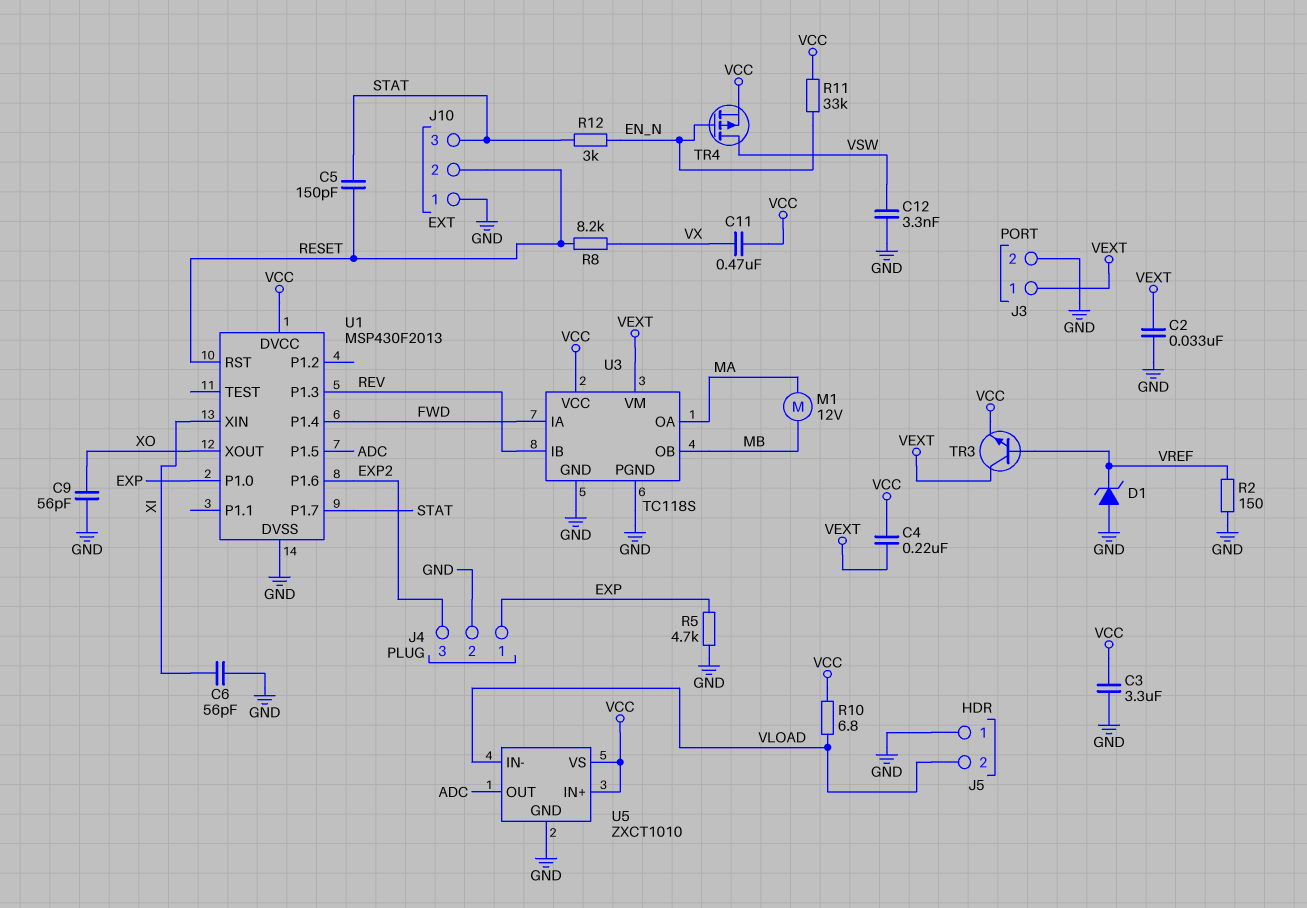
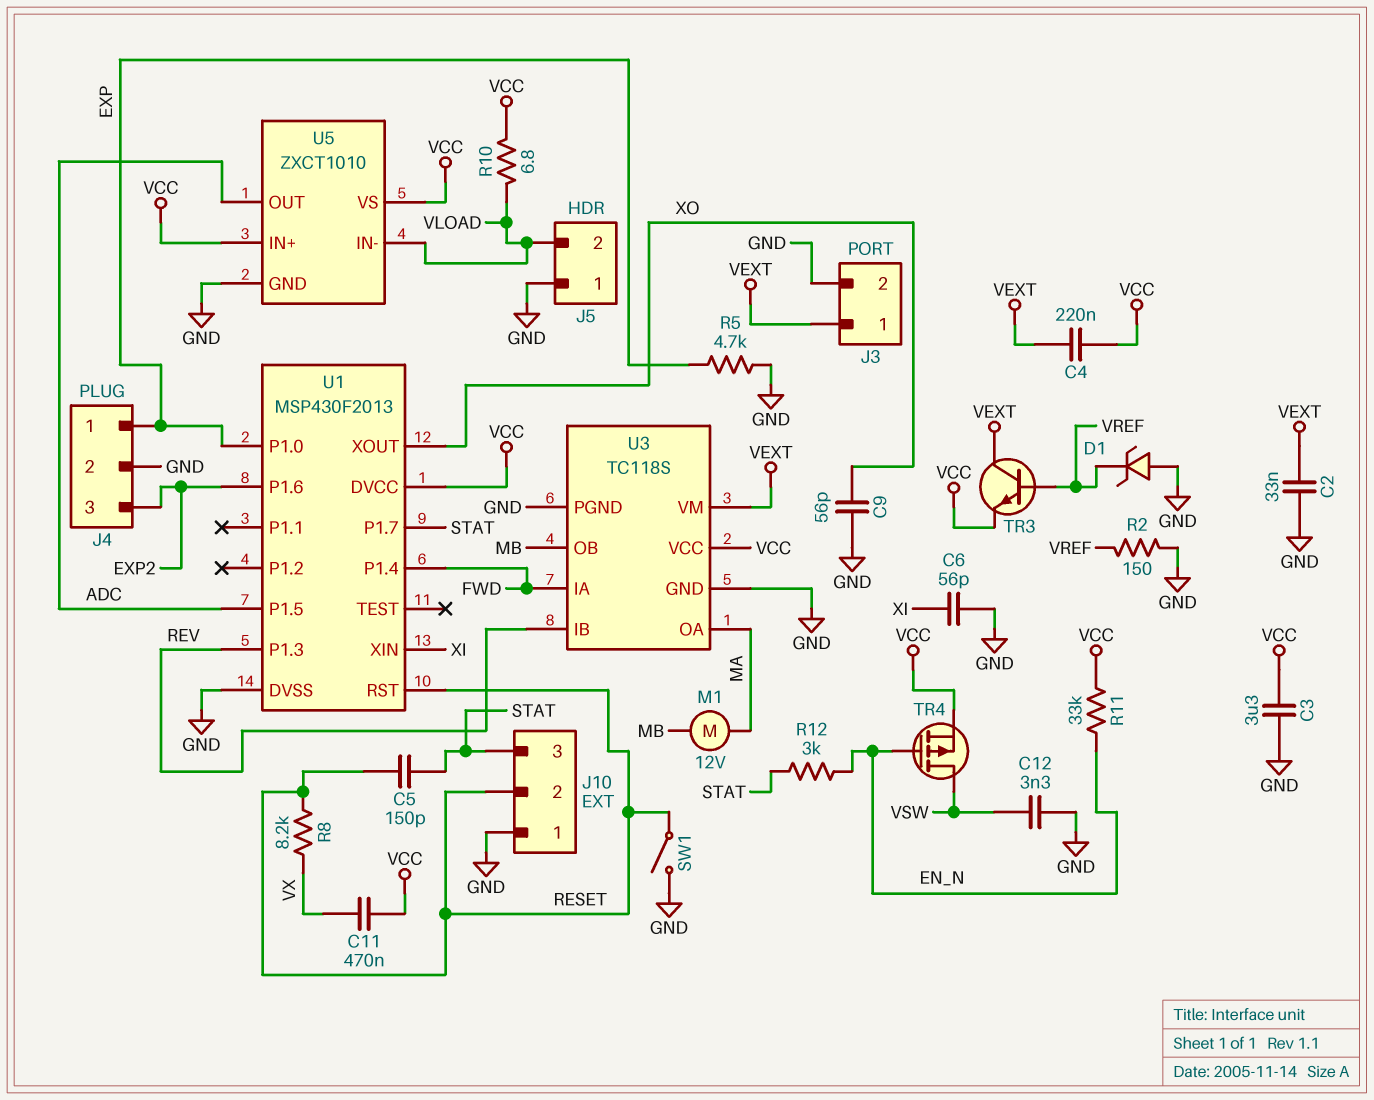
SW1: none -> switch (GND, RESET)

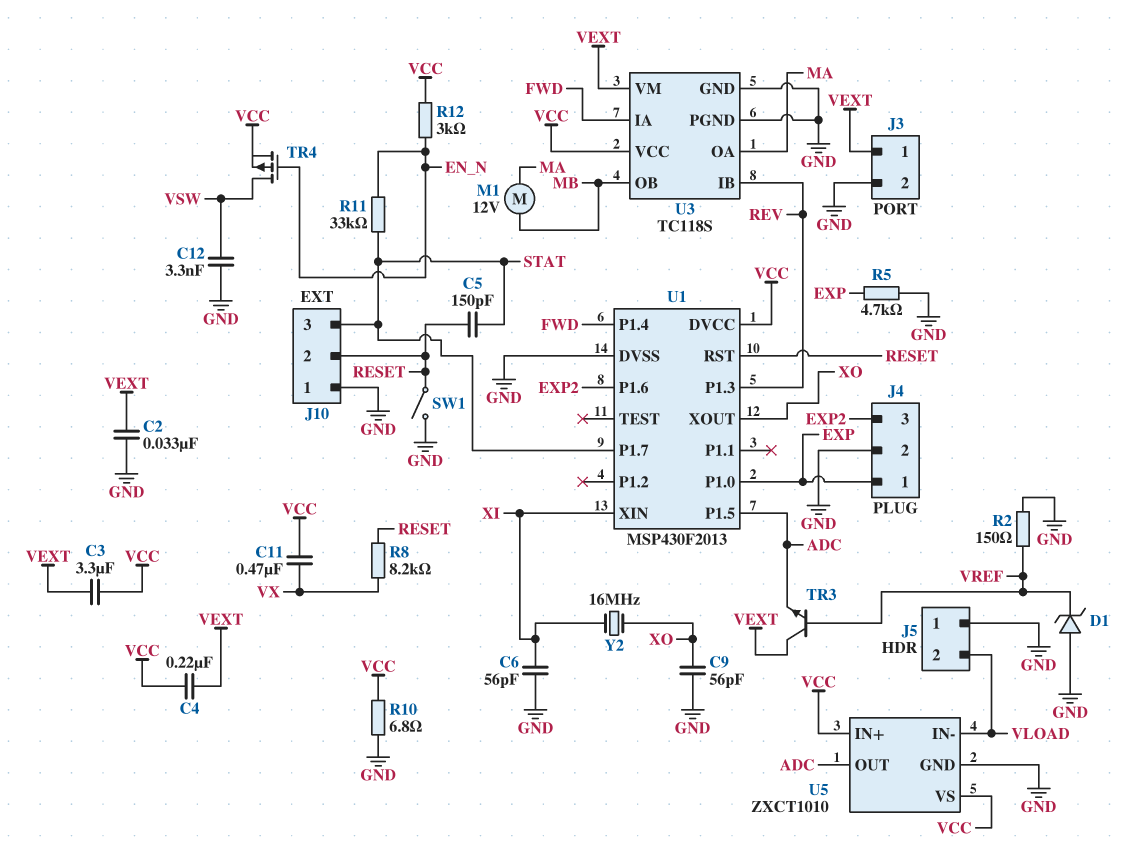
C3: 3.3uF (GND, VCC) -> 3.3uF (VCC, VEXT)
R10: 6.8 (VCC, VLOAD) -> 6.8 (GND, VCC)
R11: 33k (EN_N, VCC) -> 33k (EN_N, STAT)
R12: 3k (EN_N, STAT) -> 3k (EN_N, VCC)
TR3: NPN (B VREF, C VEXT, E VCC) -> NPN (B VREF, C VEXT, E ADC)
Y2: none -> 16MHz (XI, XO)

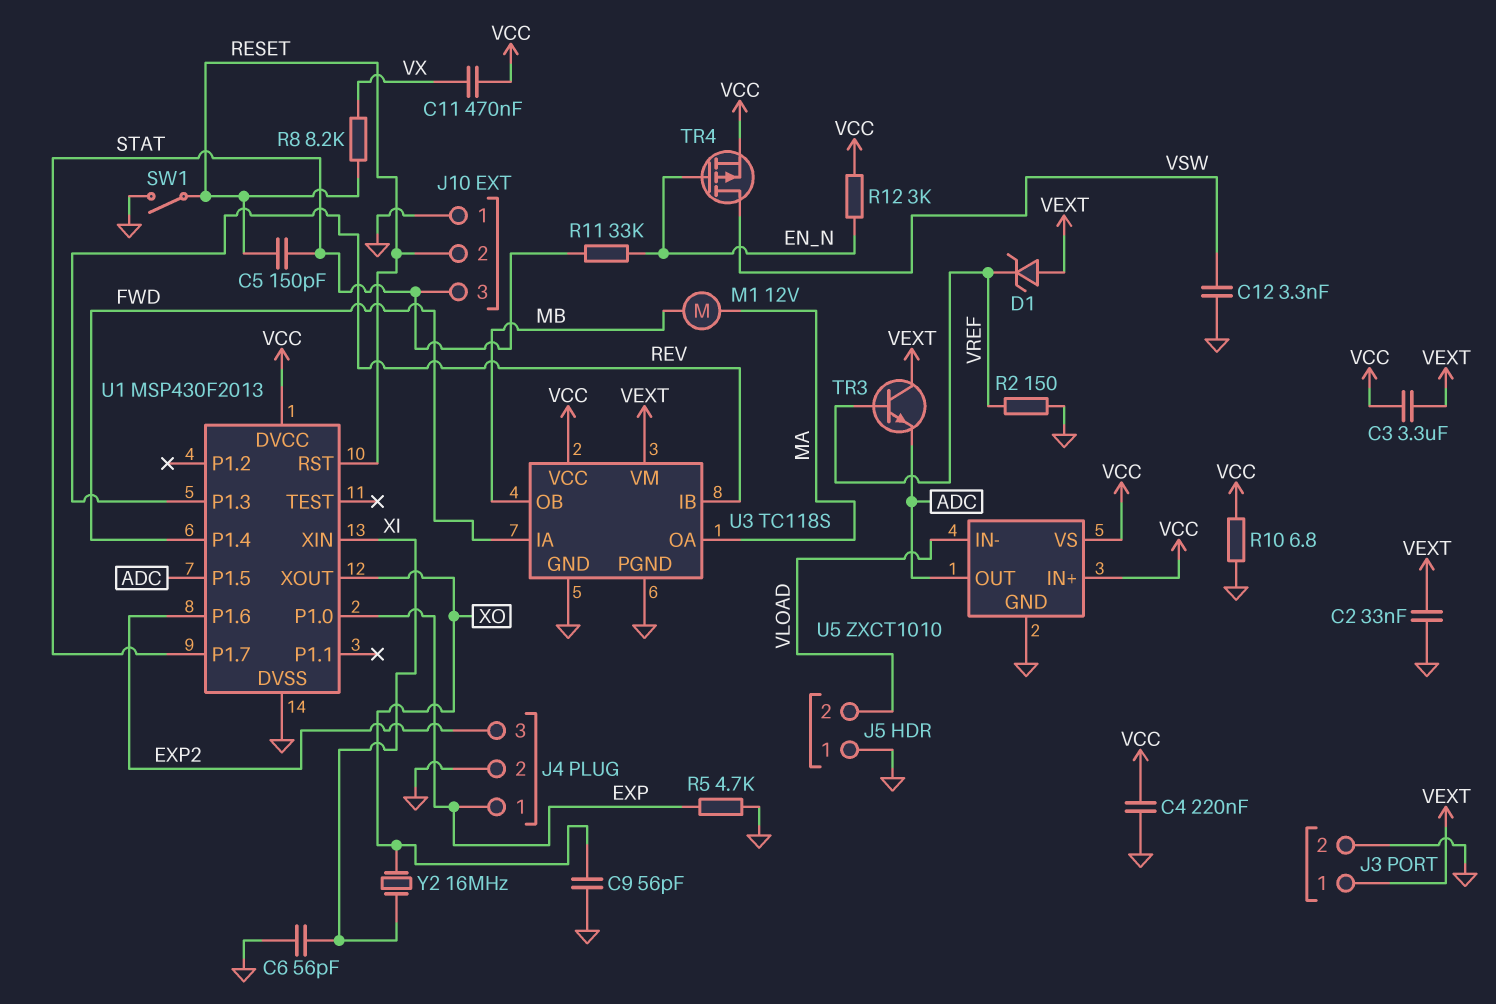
C4: 220nF (VCC, VEXT) -> 220nF (GND, VCC)
D1: zener (A GND, K VREF) -> zener (A VEXT, K VREF)

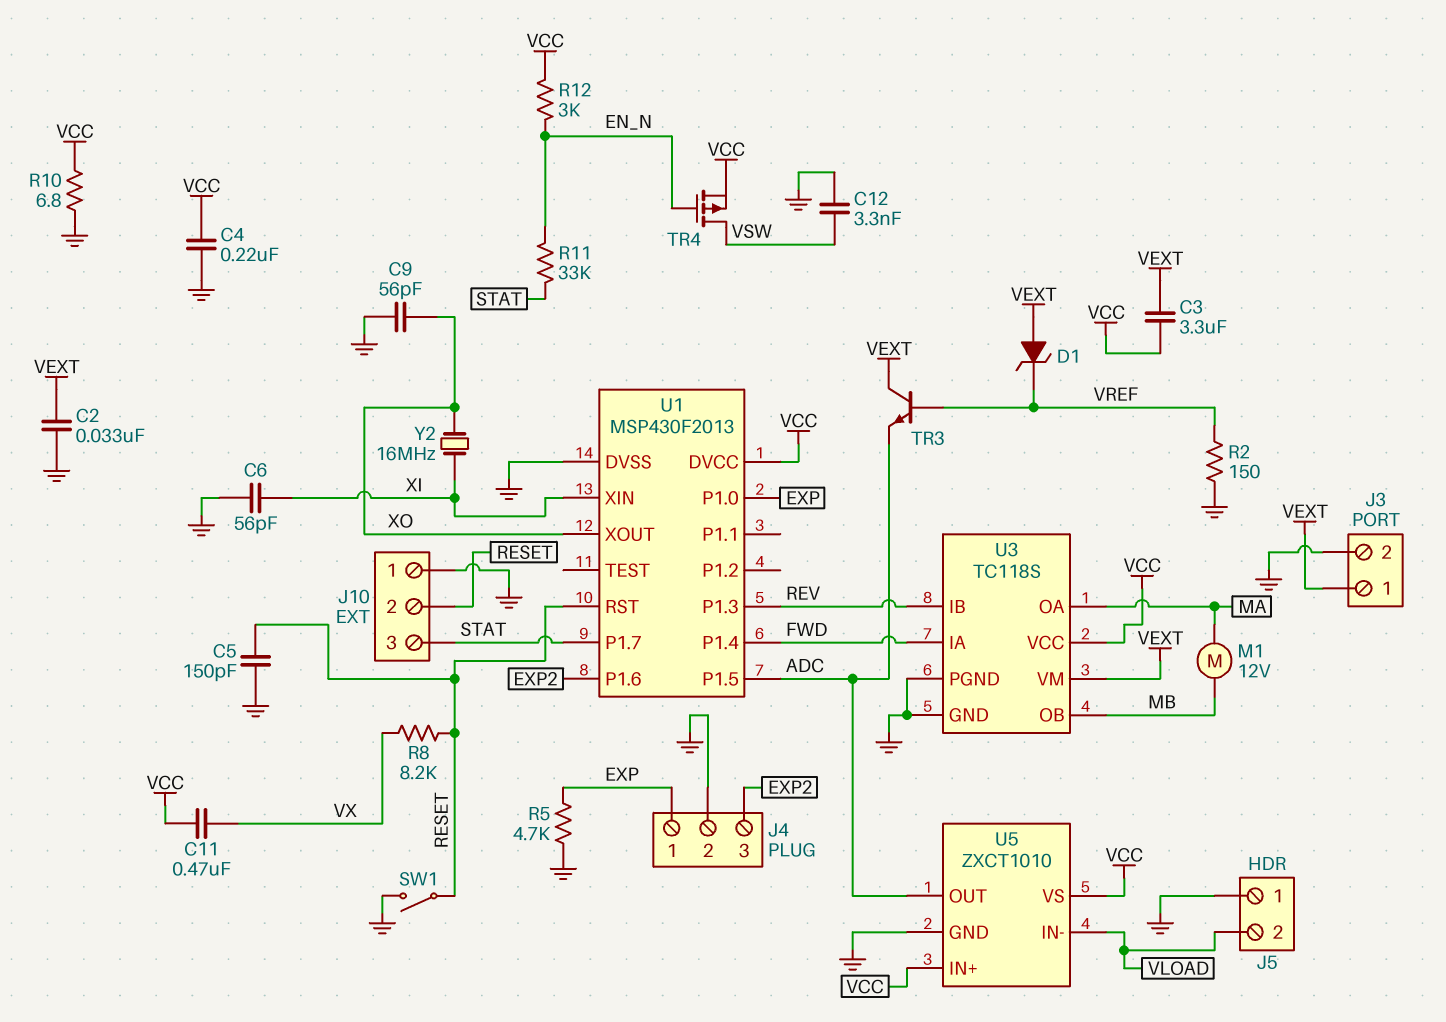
C5: 150pF (RESET, STAT) -> 150pF (GND, RESET)

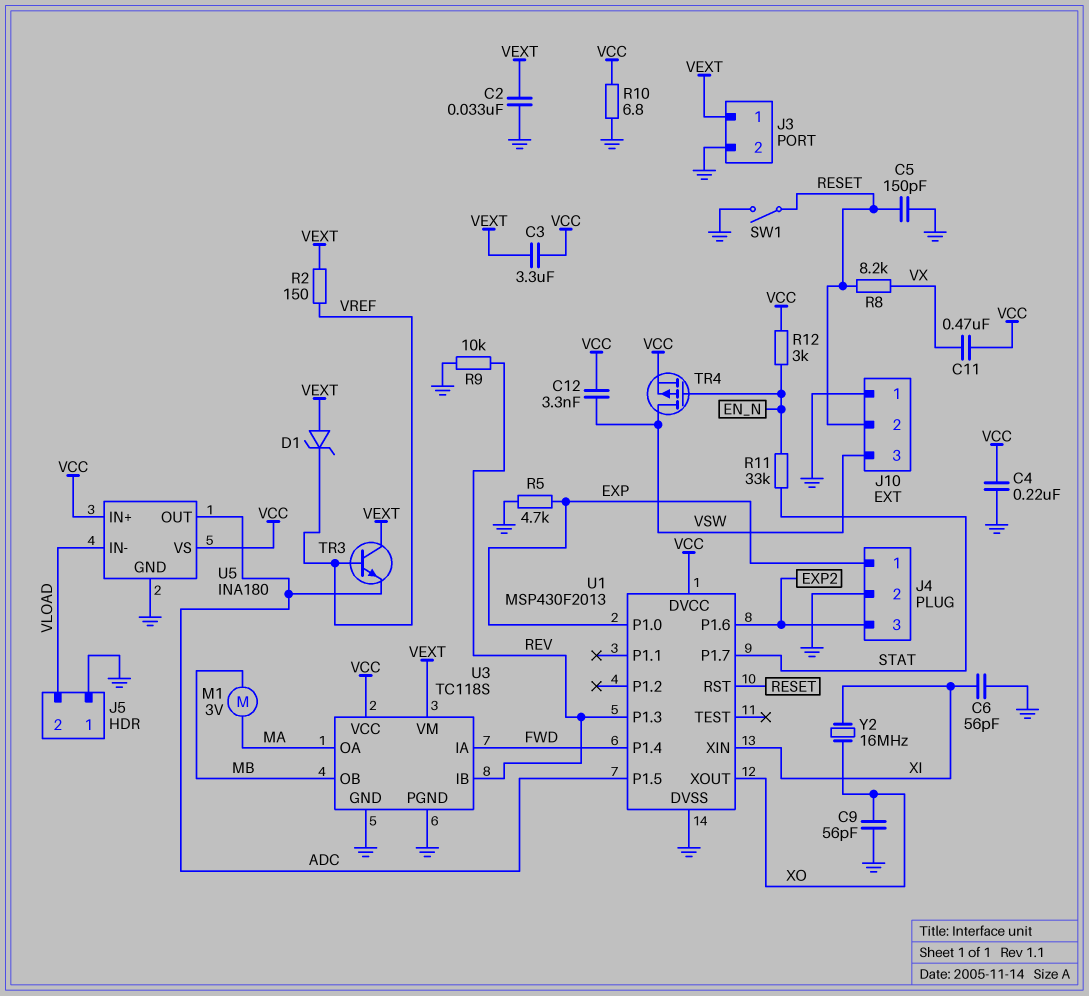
C12: 3.3nF (GND, VSW) -> 3.3nF (VCC, VSW)
J10 pin 3: STAT -> VSW
M1: motor 12V (MA, MB) -> motor 3V (MA, MB)
R2: 150 (GND, VREF) -> 150 (VEXT, VREF)
R9: none -> 10k (GND, REV)
U5: ZXCT1010 -> INA180

